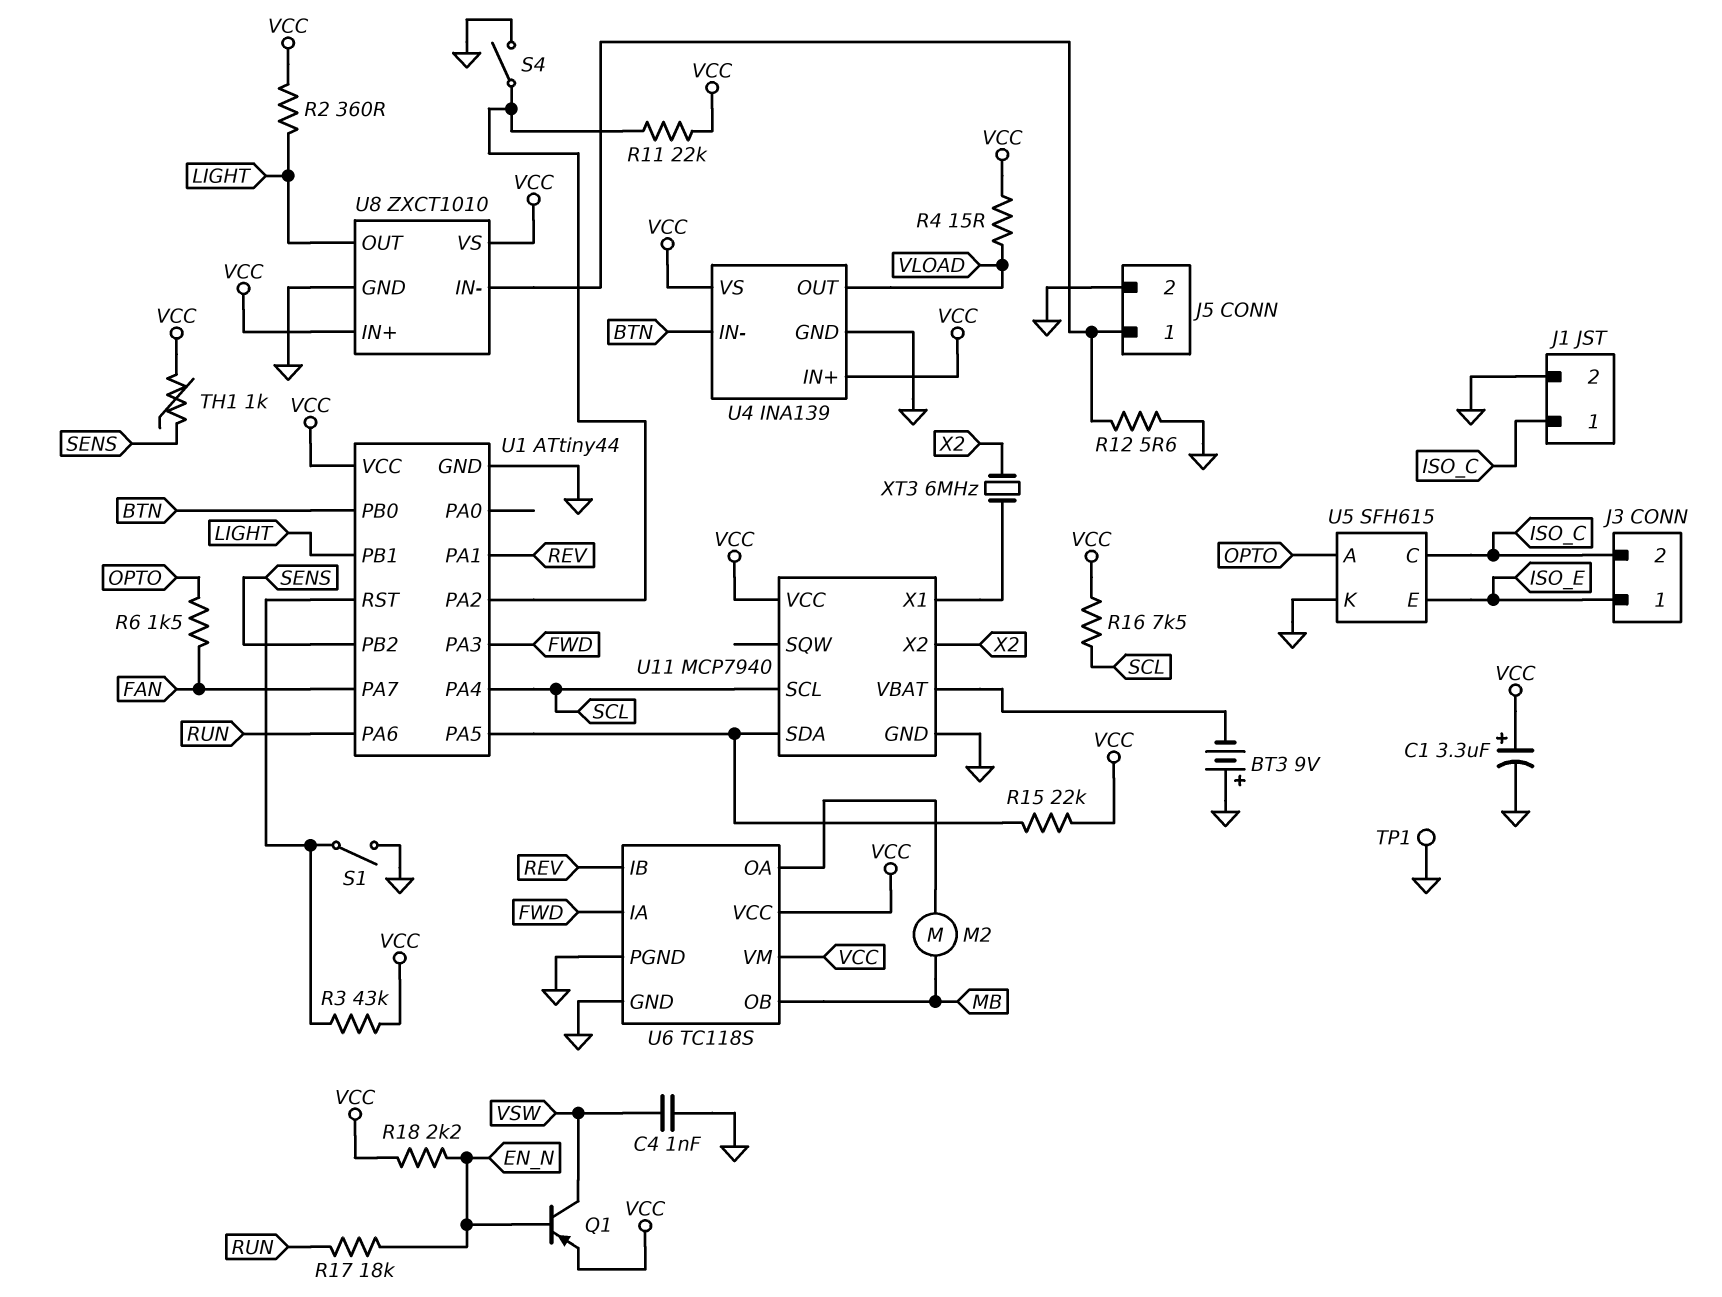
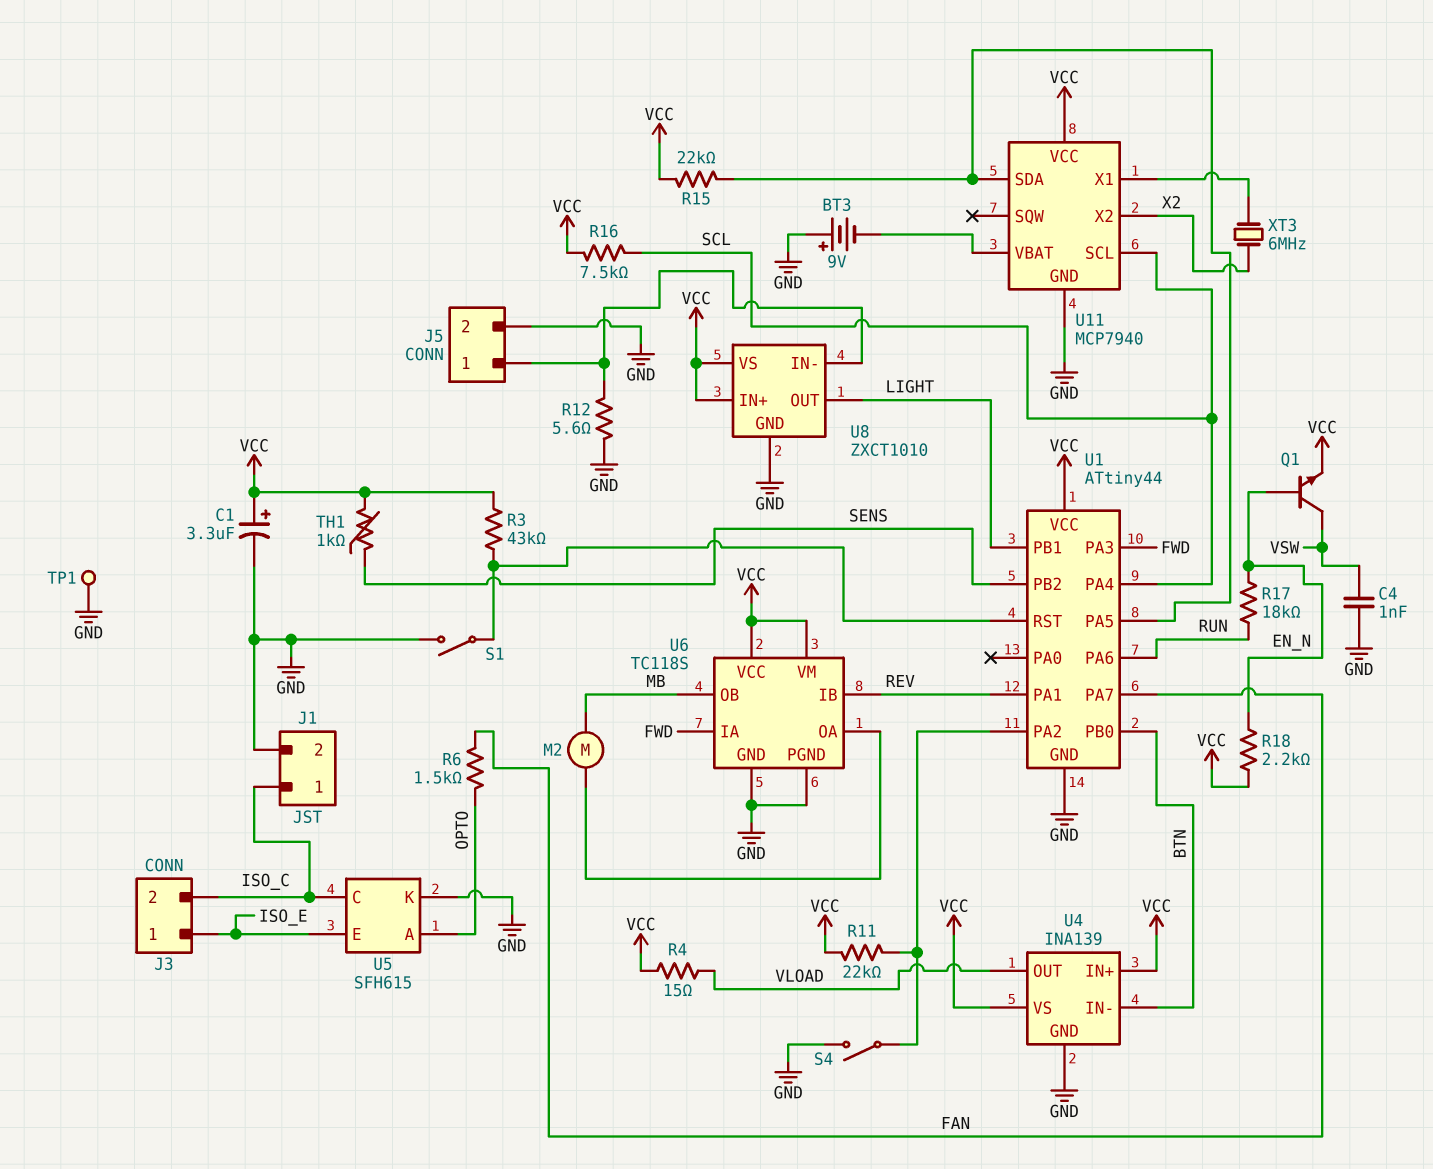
Q1: PNP (B EN_N, C VSW, E VCC) -> NPN (B EN_N, C VSW, E VCC)
R2: 360 (LIGHT, VCC) -> none

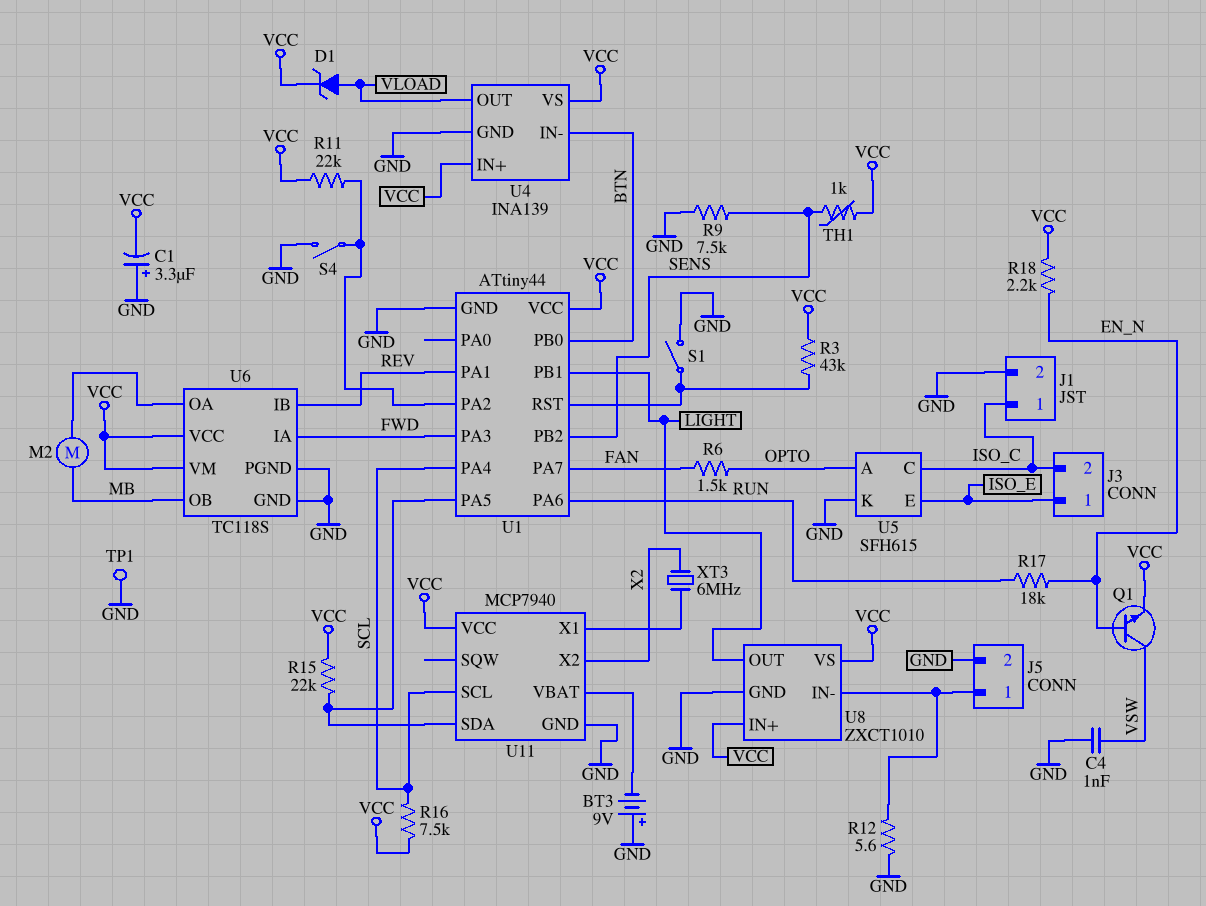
C1: 3.3uF (plus VCC, minus GND) -> 3.3uF (plus GND, minus VCC)
D1: none -> zener (A VLOAD, K VCC)
R4: 15 (VCC, VLOAD) -> none
R9: none -> 7.5k (GND, SENS)

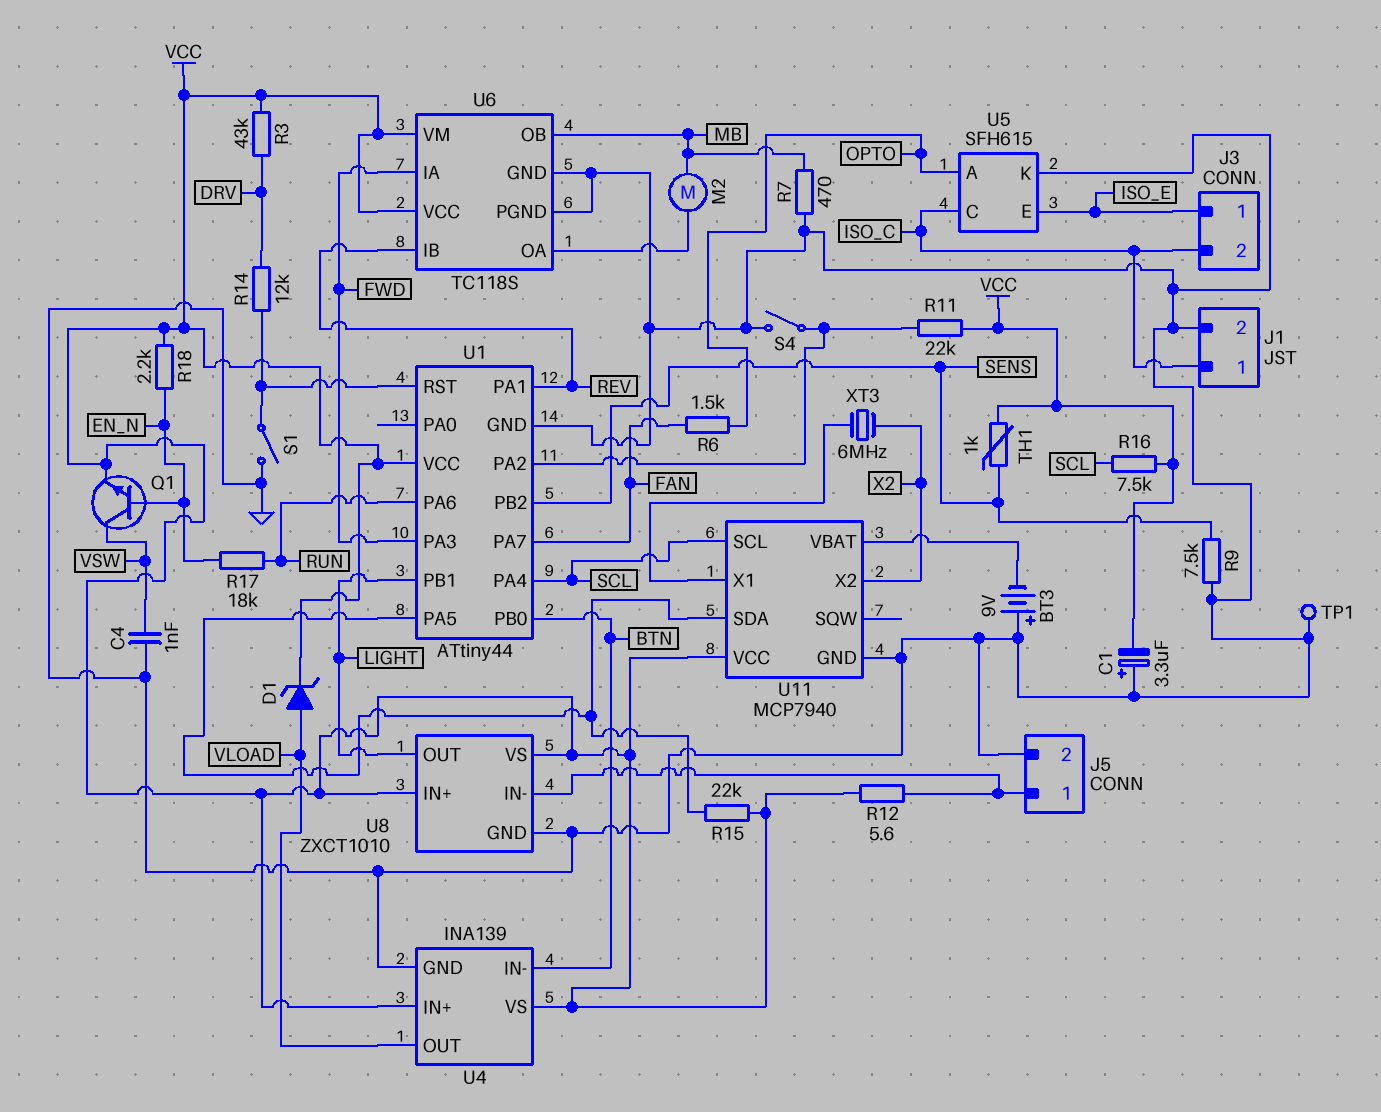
R3: 43k (U1/RST, VCC) -> 43k (DRV, VCC)
R7: none -> 470 (GND, MB)
R12: 5.6 (GND, J5/1) -> 5.6 (J5/1, VCC)
R14: none -> 12k (DRV, U1/RST)

